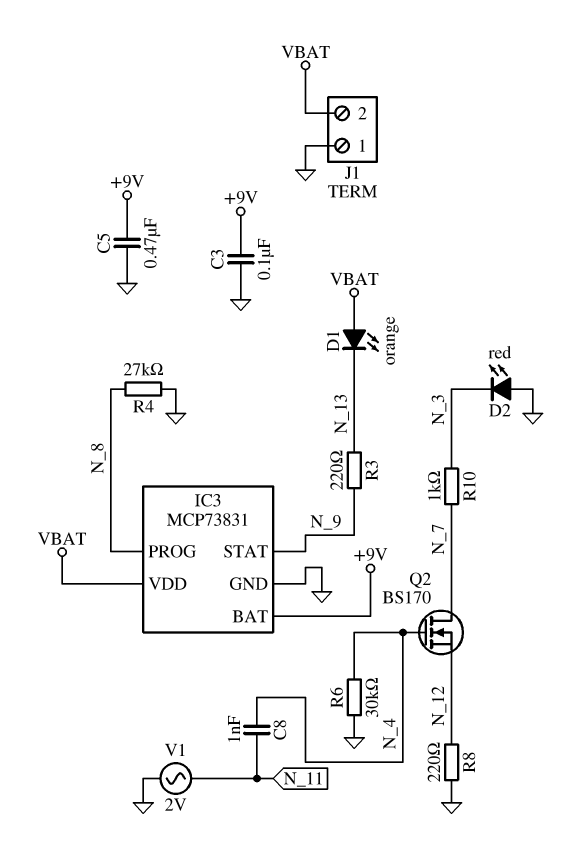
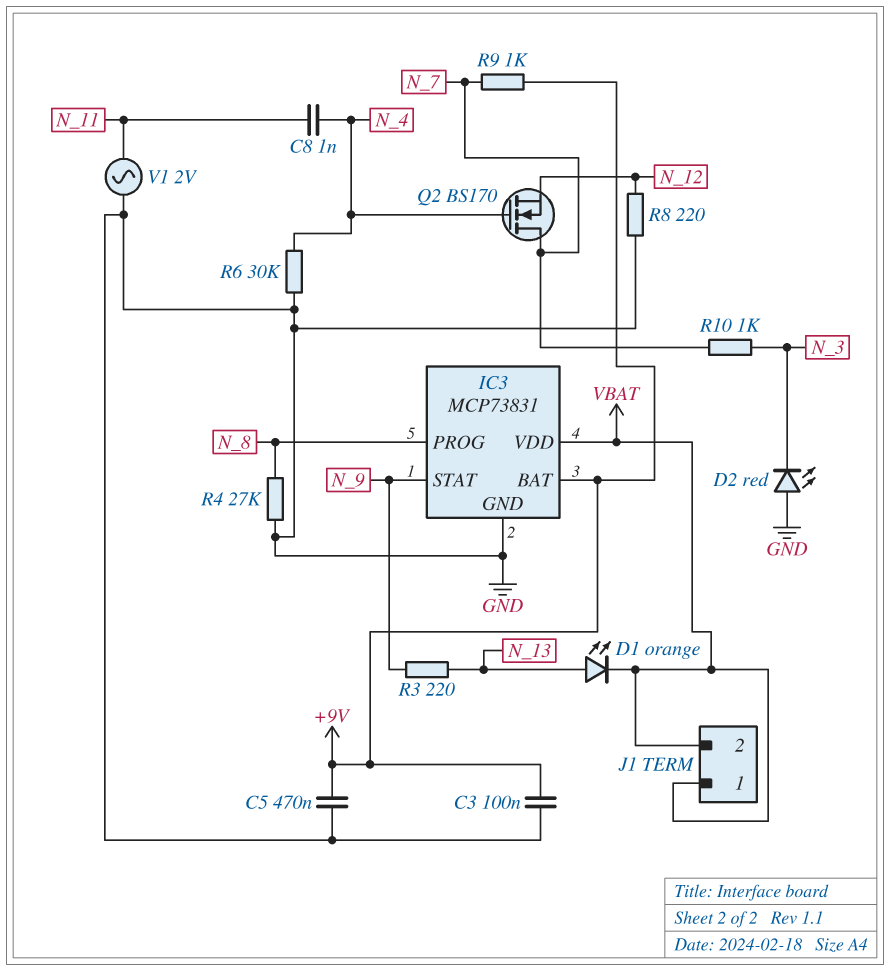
D1: LED orange (A VBAT, K N_13) -> LED orange (A N_13, K VBAT)
J1 pin 1: GND -> VBAT
R9: none -> 1k (+9V, N_7)

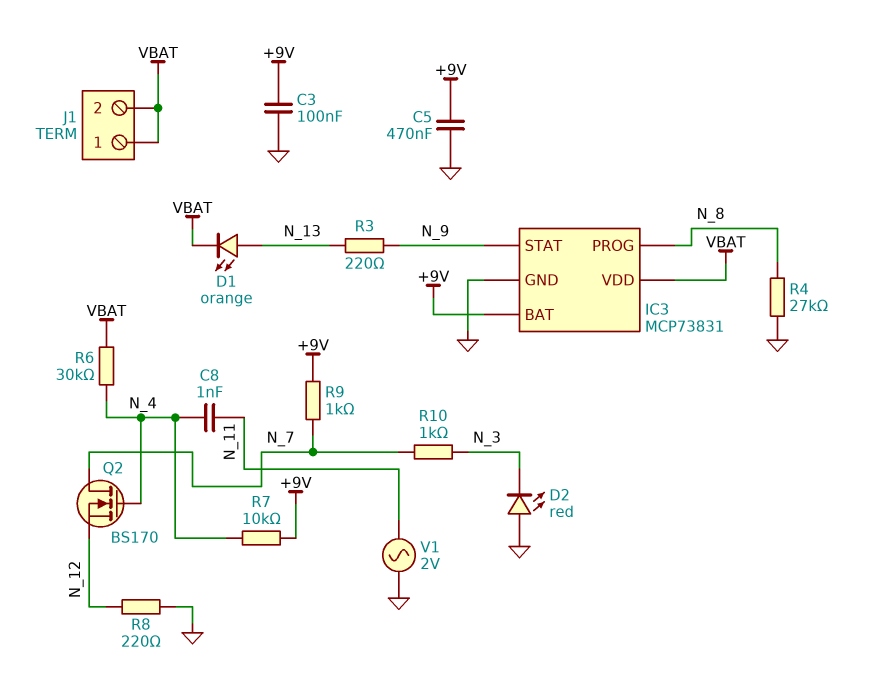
R6: 30k (GND, N_4) -> 30k (N_4, VBAT)
R7: none -> 10k (+9V, N_4)

